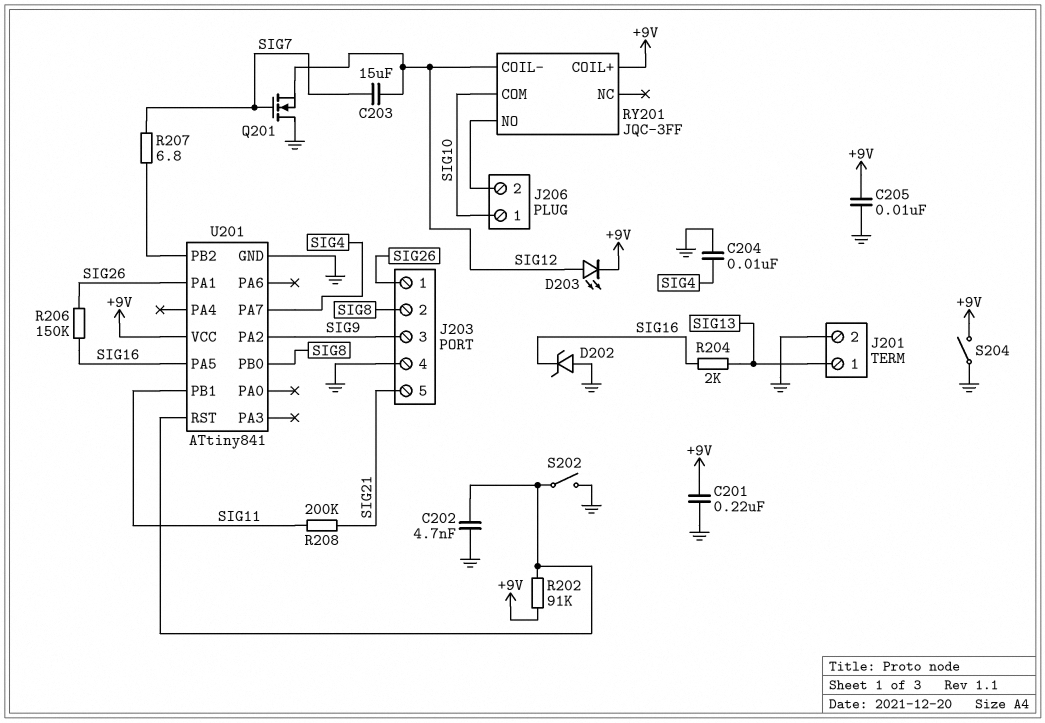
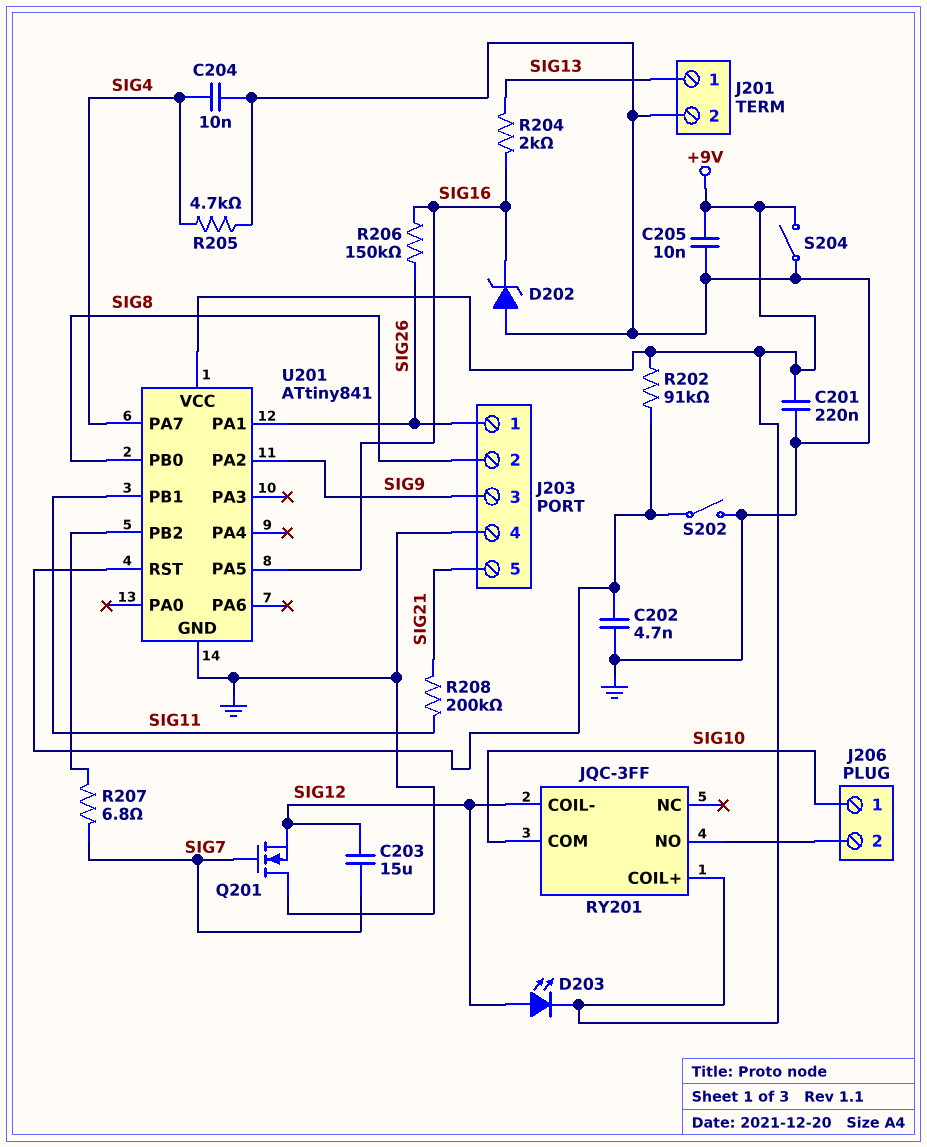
R205: none -> 4.7k (GND, SIG4)

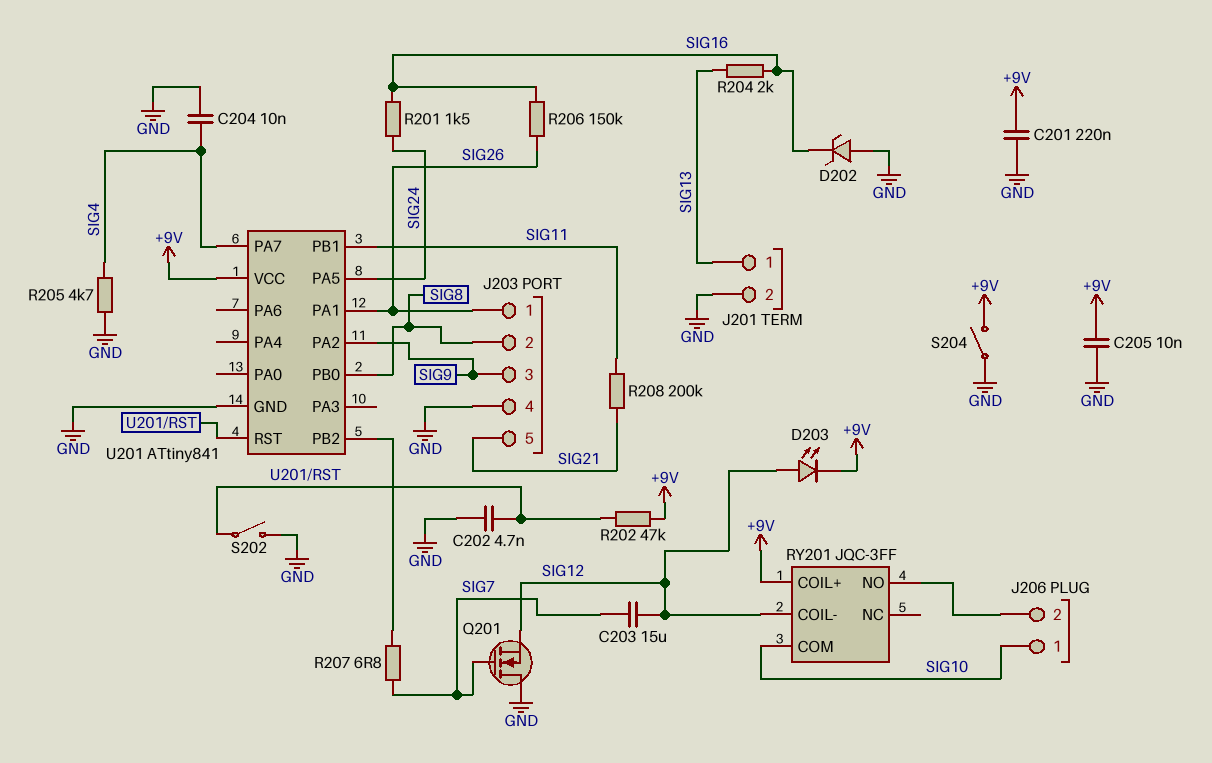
R201: none -> 1.5k (SIG16, SIG24)
R202: 91k (+9V, U201/RST) -> 47k (+9V, U201/RST)
U201 pin PA5: SIG16 -> SIG24

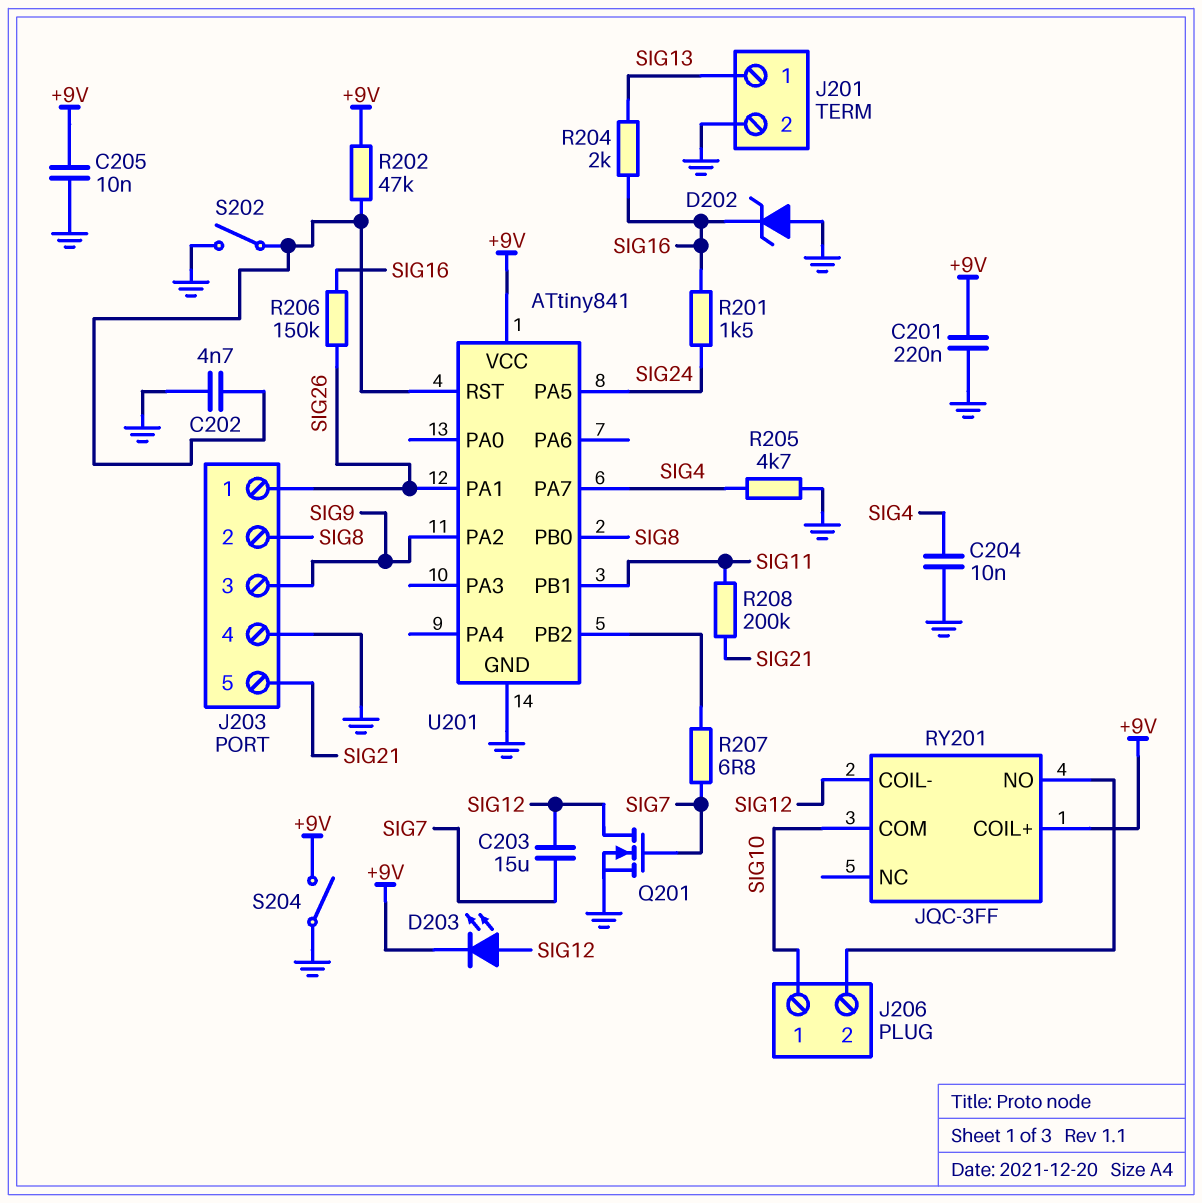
Q201: NMOS (G SIG7, D GND, S SIG12) -> NMOS (G SIG7, D SIG12, S GND)

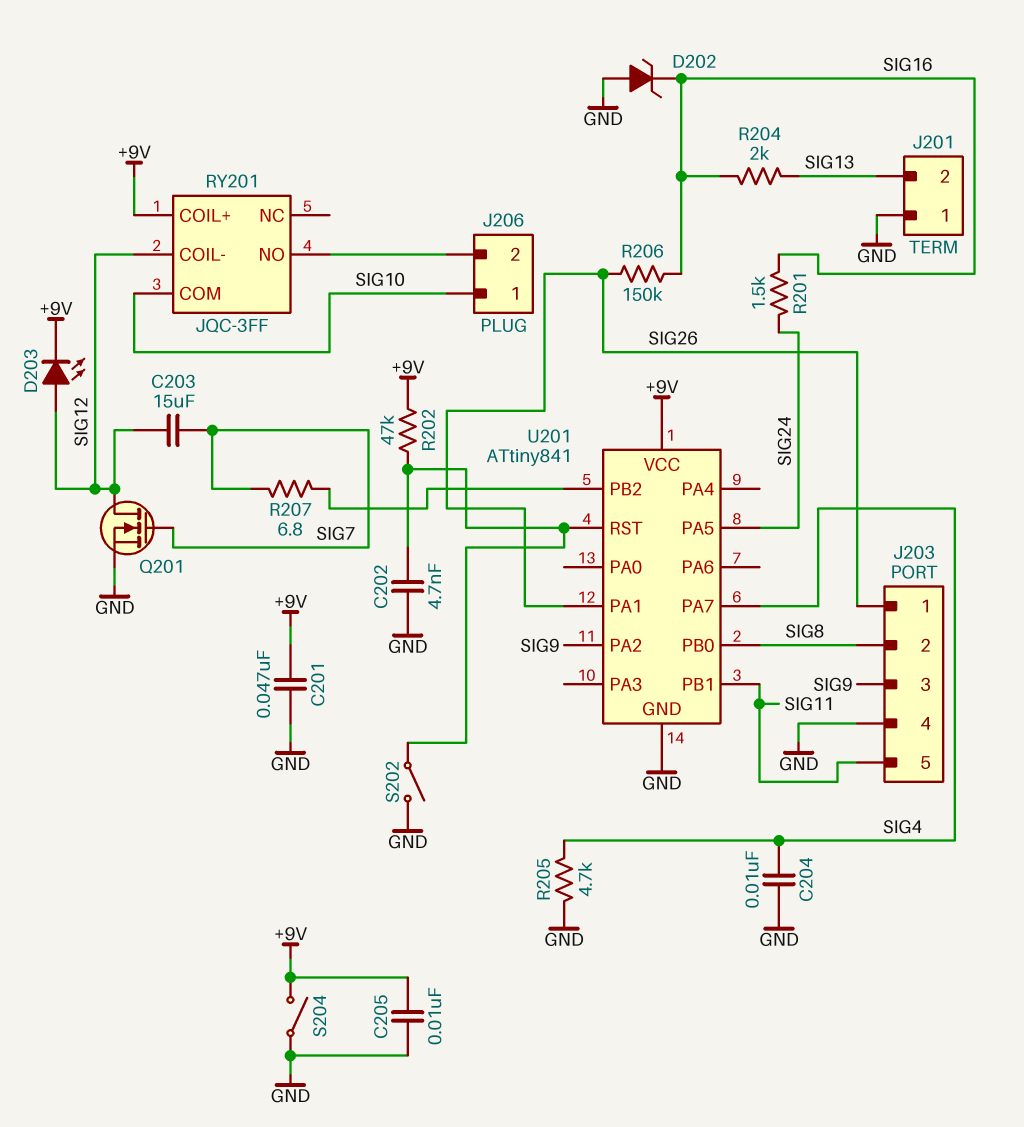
C201: 220nF (+9V, GND) -> 47nF (+9V, GND)
J201 pin 1: SIG13 -> GND
J201 pin 2: GND -> SIG13
J203 pin 5: SIG21 -> SIG11
R208: 200k (SIG11, SIG21) -> none

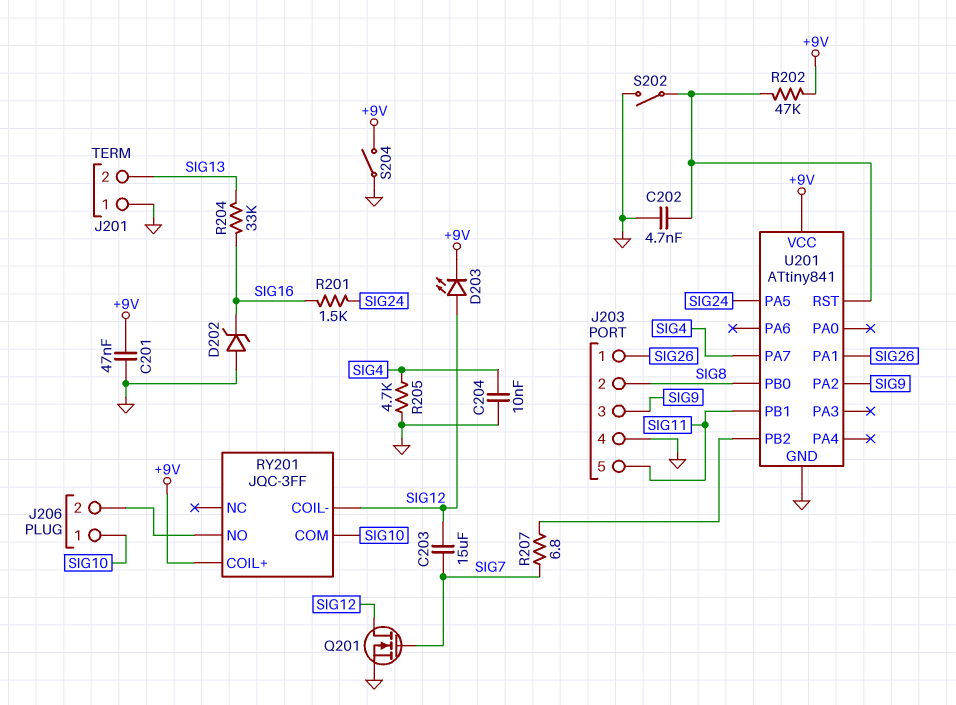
C205: 10nF (+9V, GND) -> none
R204: 2k (SIG13, SIG16) -> 33k (SIG13, SIG16)
R206: 150k (SIG16, SIG26) -> none

